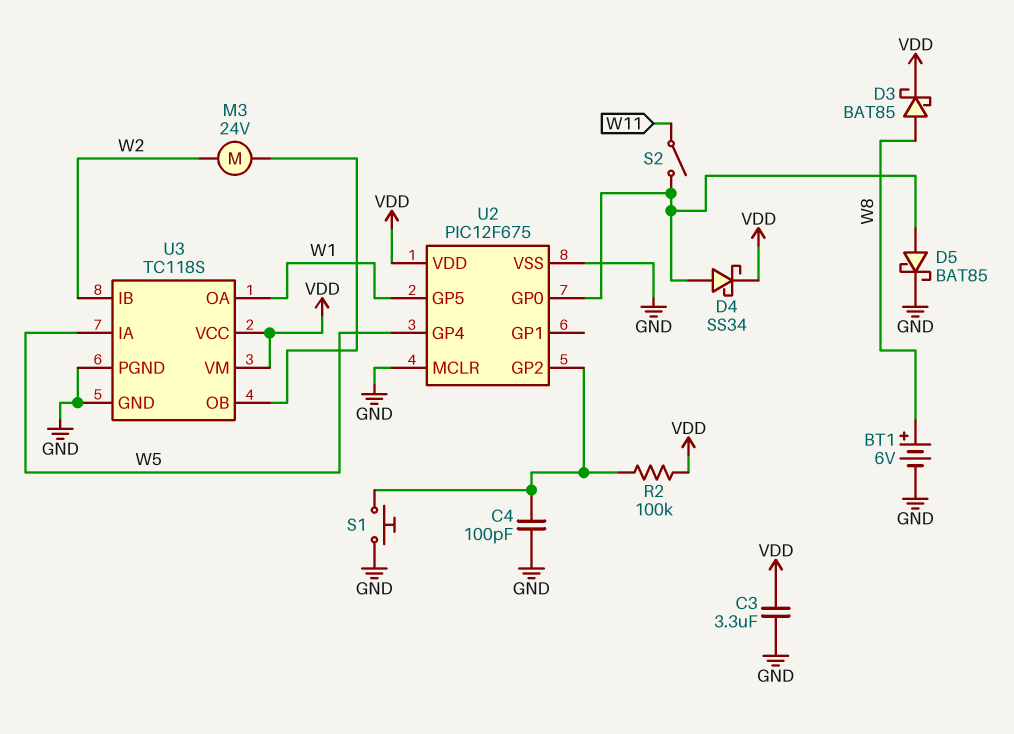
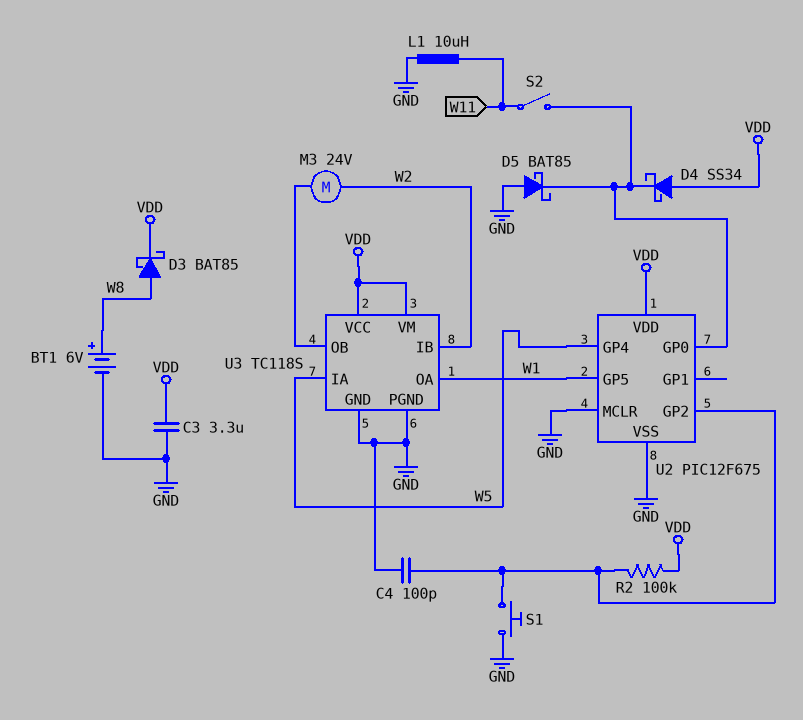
D4: schottky SS34 (A U2/GP0, K VDD) -> schottky SS34 (A VDD, K U2/GP0)
D5: schottky BAT85 (A U2/GP0, K GND) -> schottky BAT85 (A GND, K U2/GP0)
L1: none -> 10uH (GND, W11)

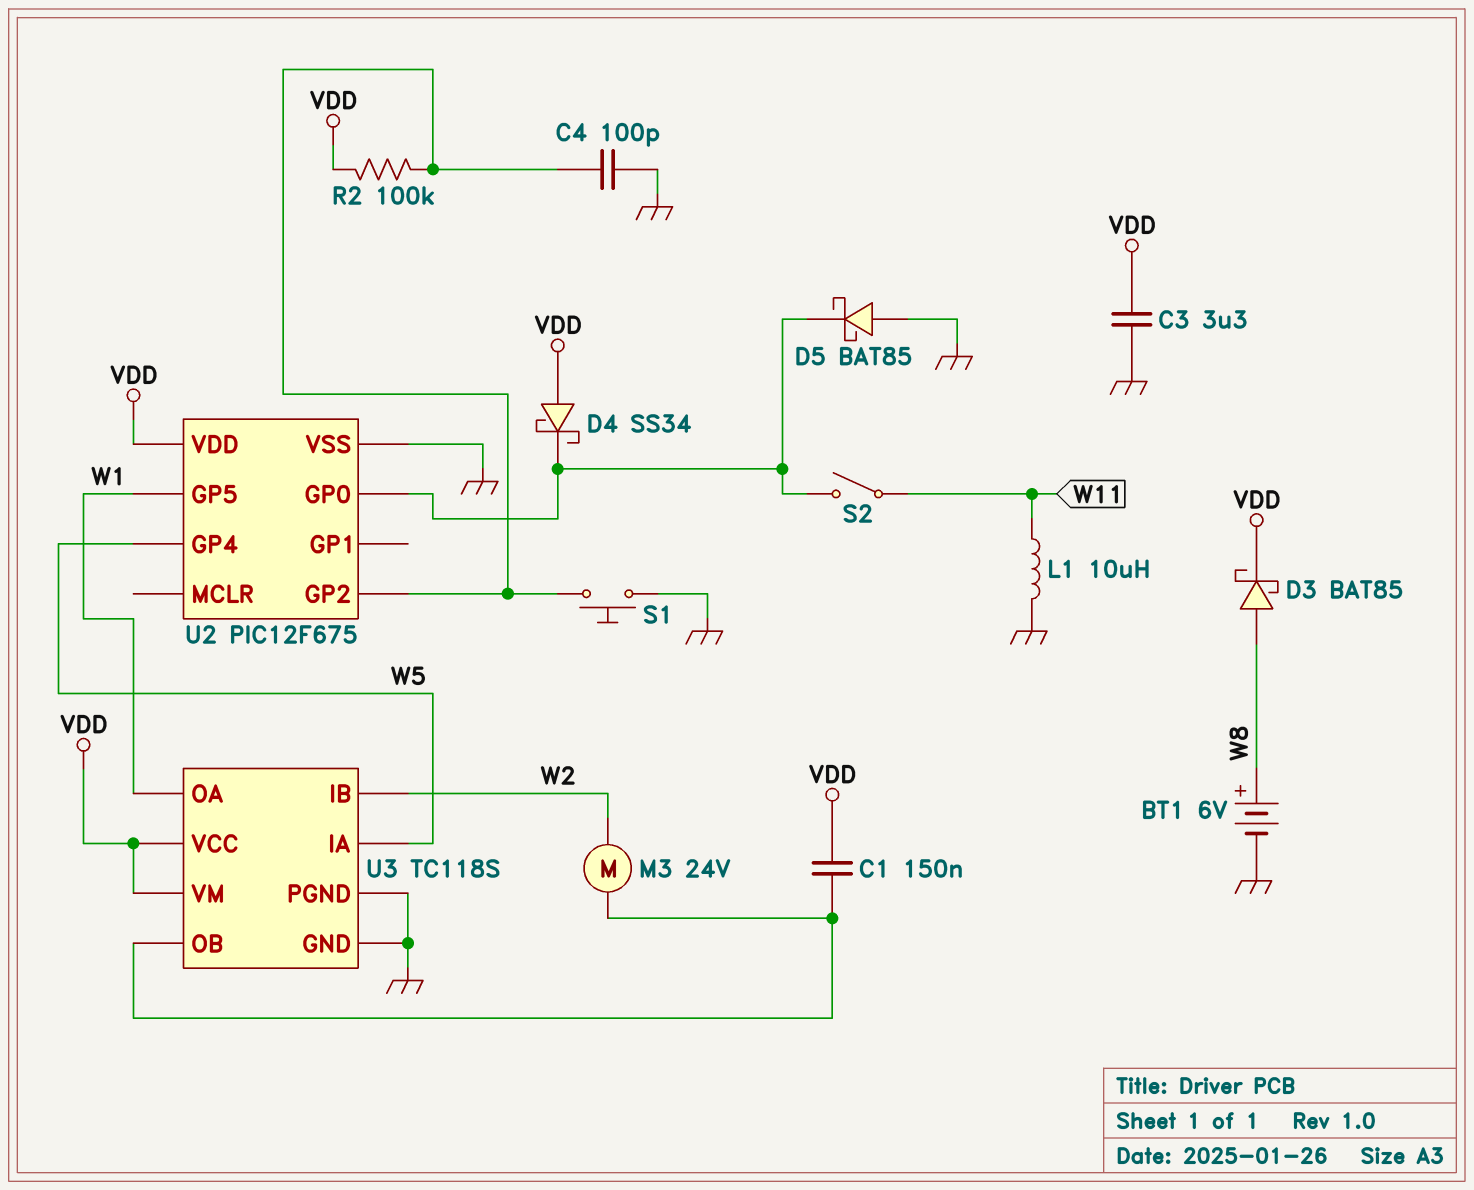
C1: none -> 150nF (U3/OB, VDD)
U2 pin MCLR: GND -> none

